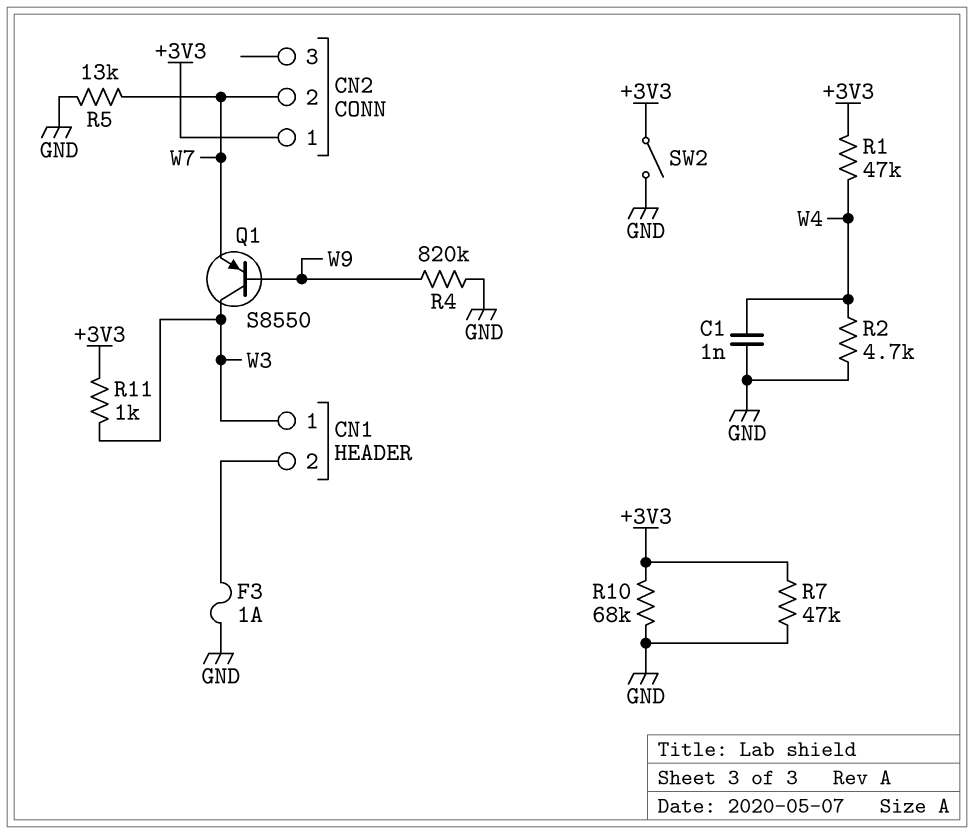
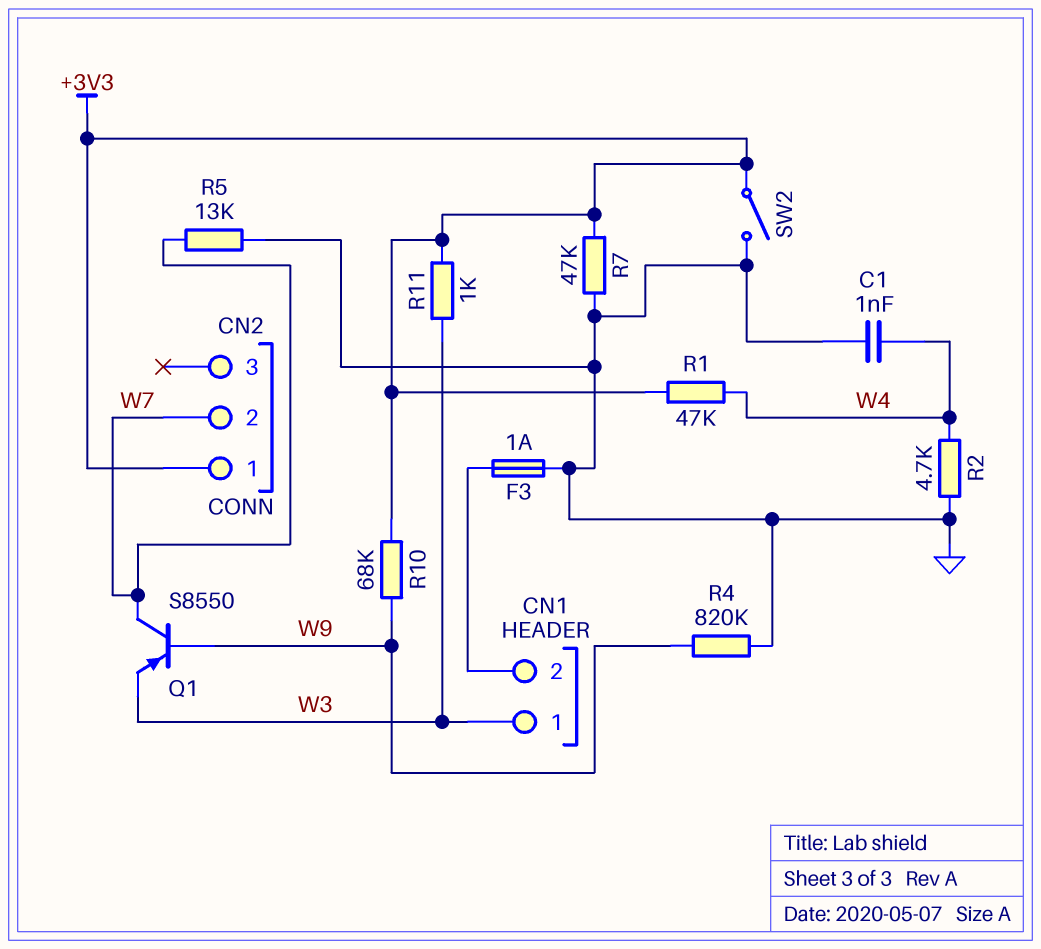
Q1: PNP S8550 (B W9, C W3, E W7) -> PNP S8550 (B W9, C W7, E W3)
R10: 68k (+3V3, GND) -> 68k (+3V3, W9)

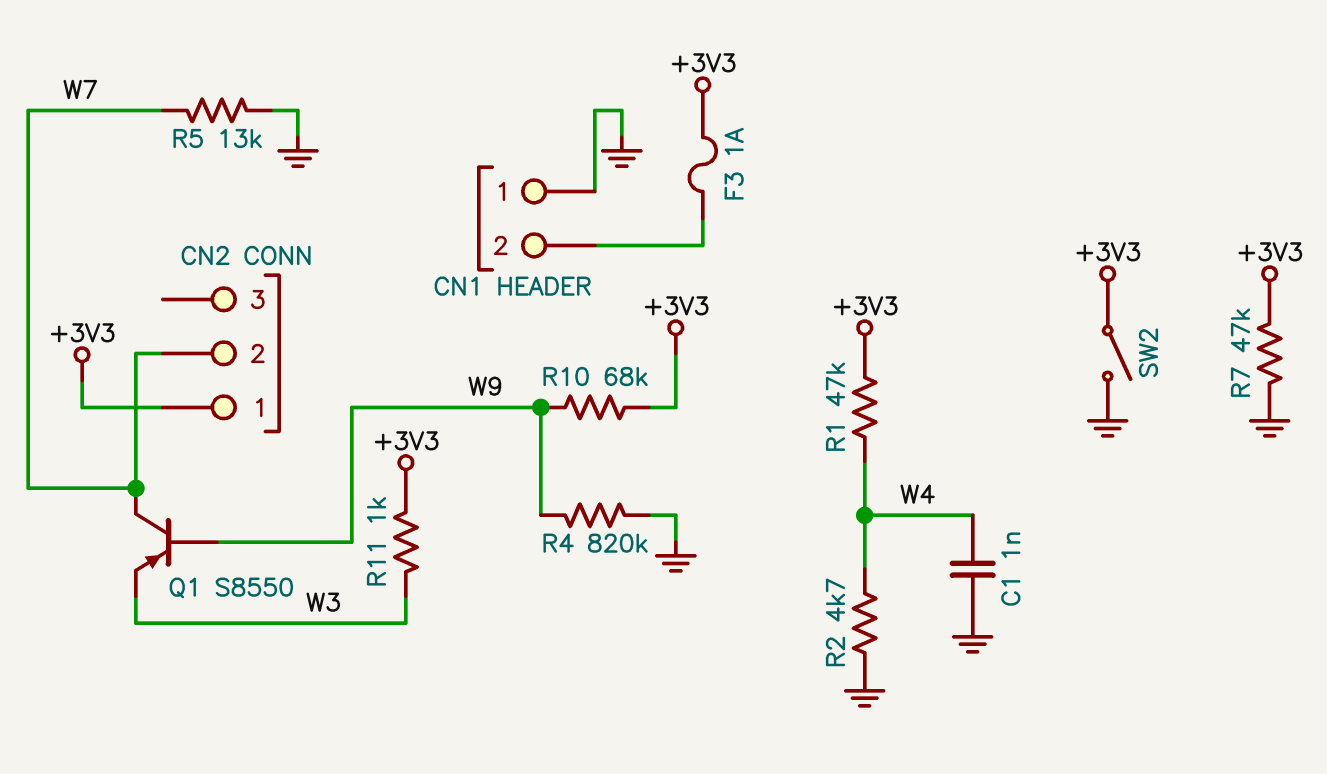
CN1 pin 1: W3 -> GND
F3: 1A (CN1/2, GND) -> 1A (+3V3, CN1/2)

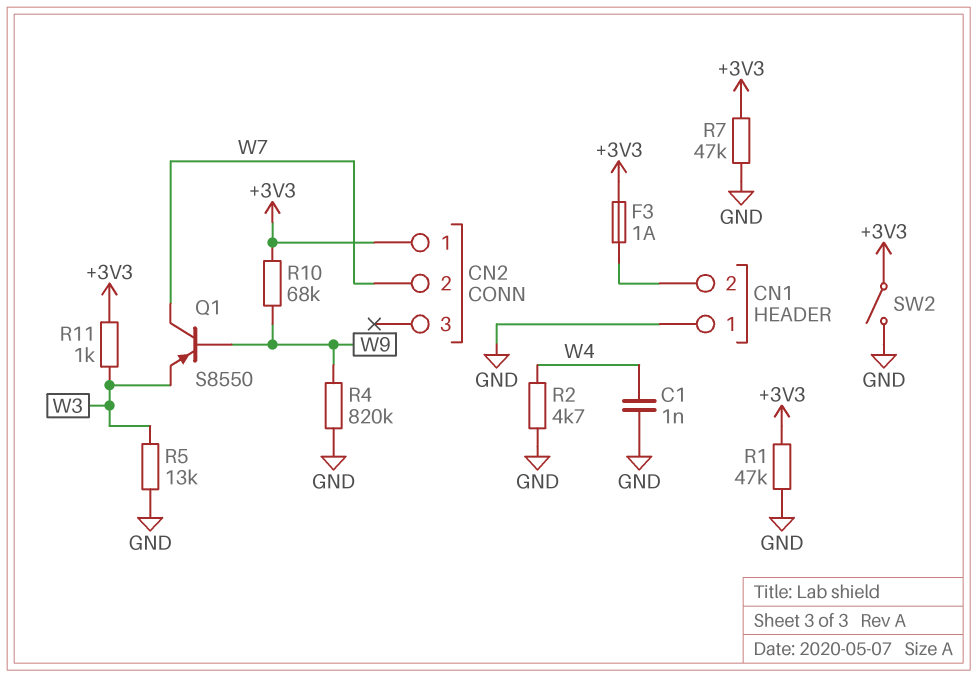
R1: 47k (+3V3, W4) -> 47k (+3V3, GND)
R5: 13k (GND, W7) -> 13k (GND, W3)

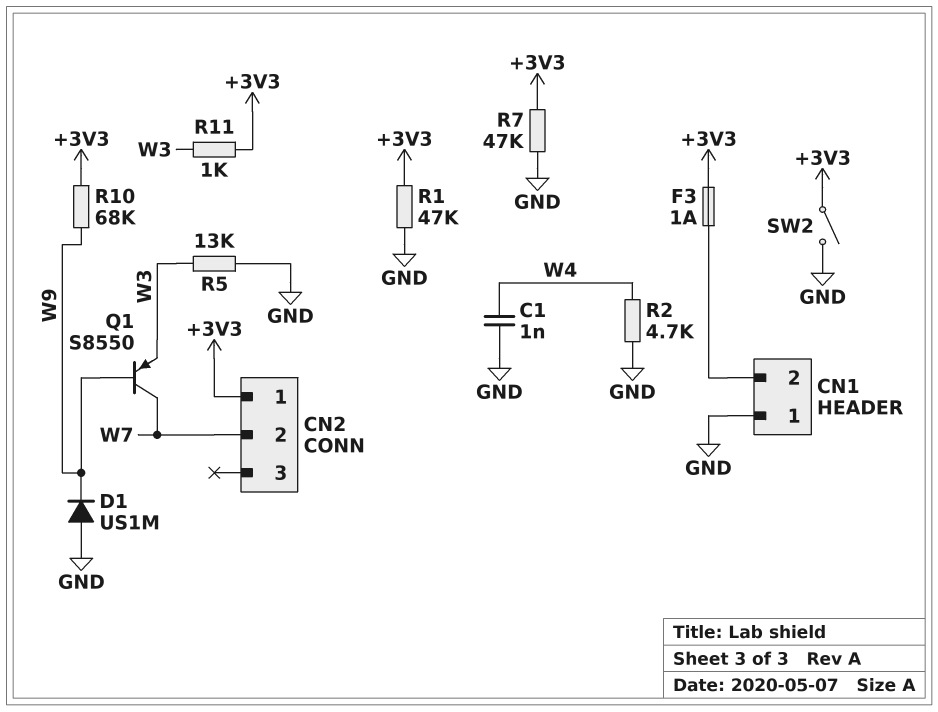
D1: none -> diode US1M (A GND, K W9)
R4: 820k (GND, W9) -> none

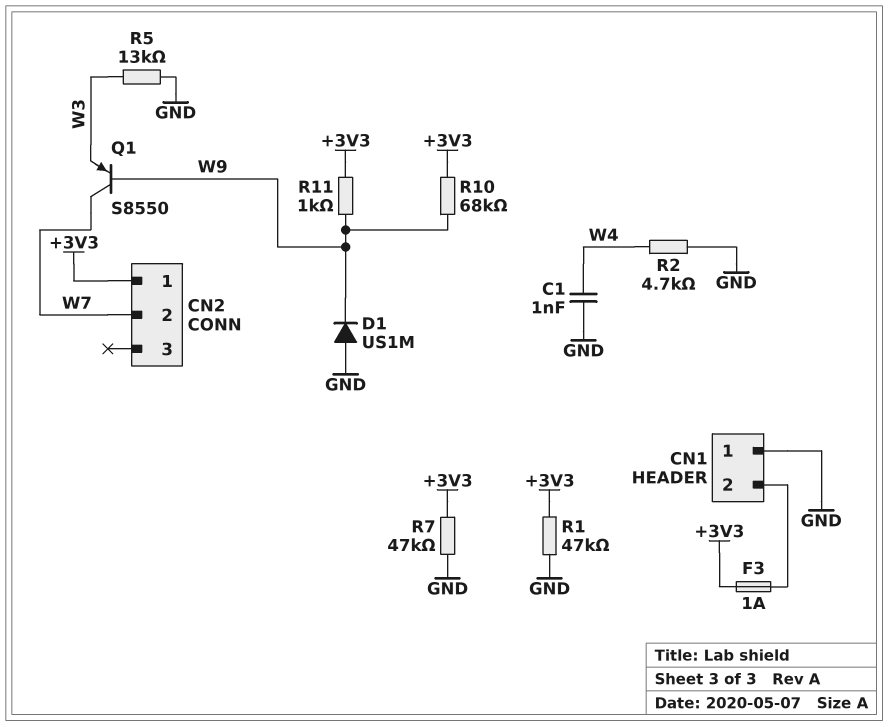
R11: 1k (+3V3, W3) -> 1k (+3V3, W9)
SW2: switch (+3V3, GND) -> none

